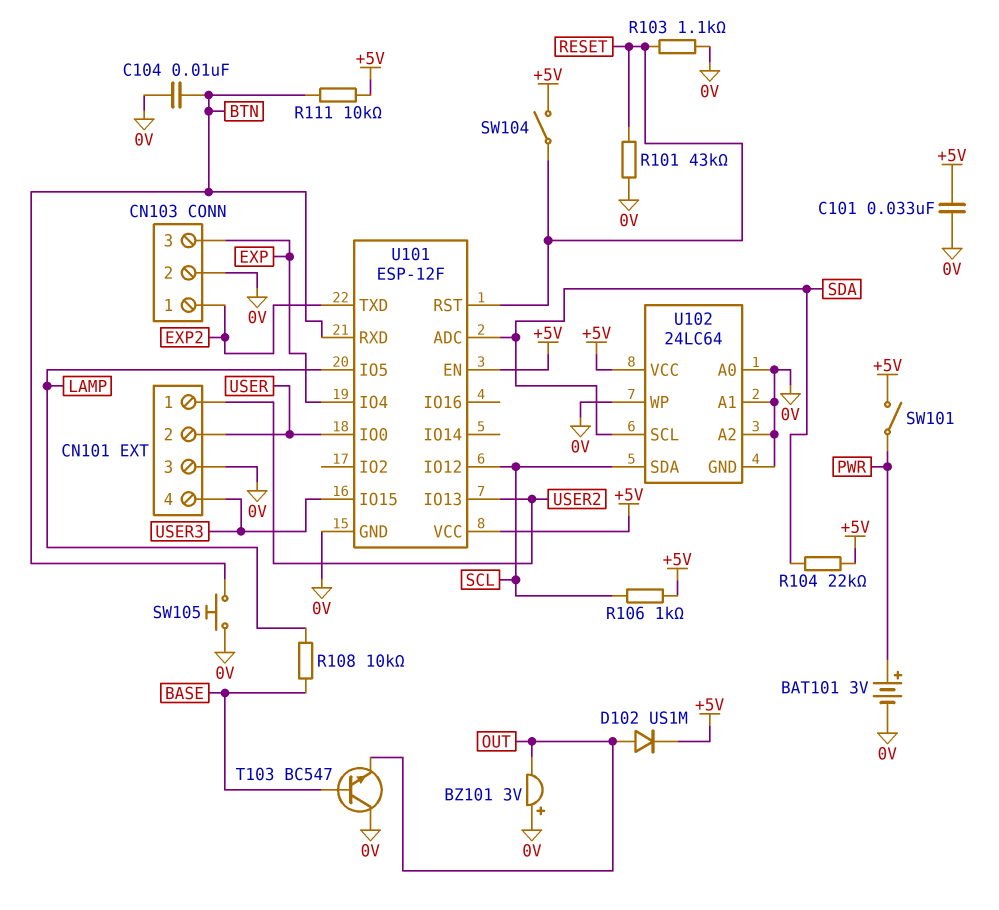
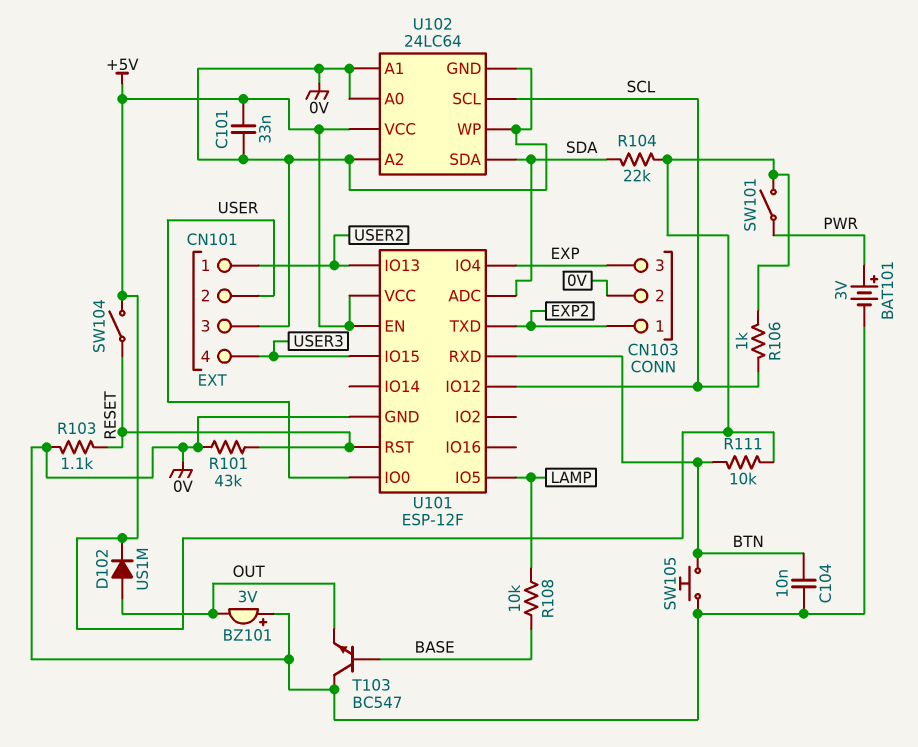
U102 pin SCL: SDA -> SCL
U102 pin SDA: SCL -> SDA

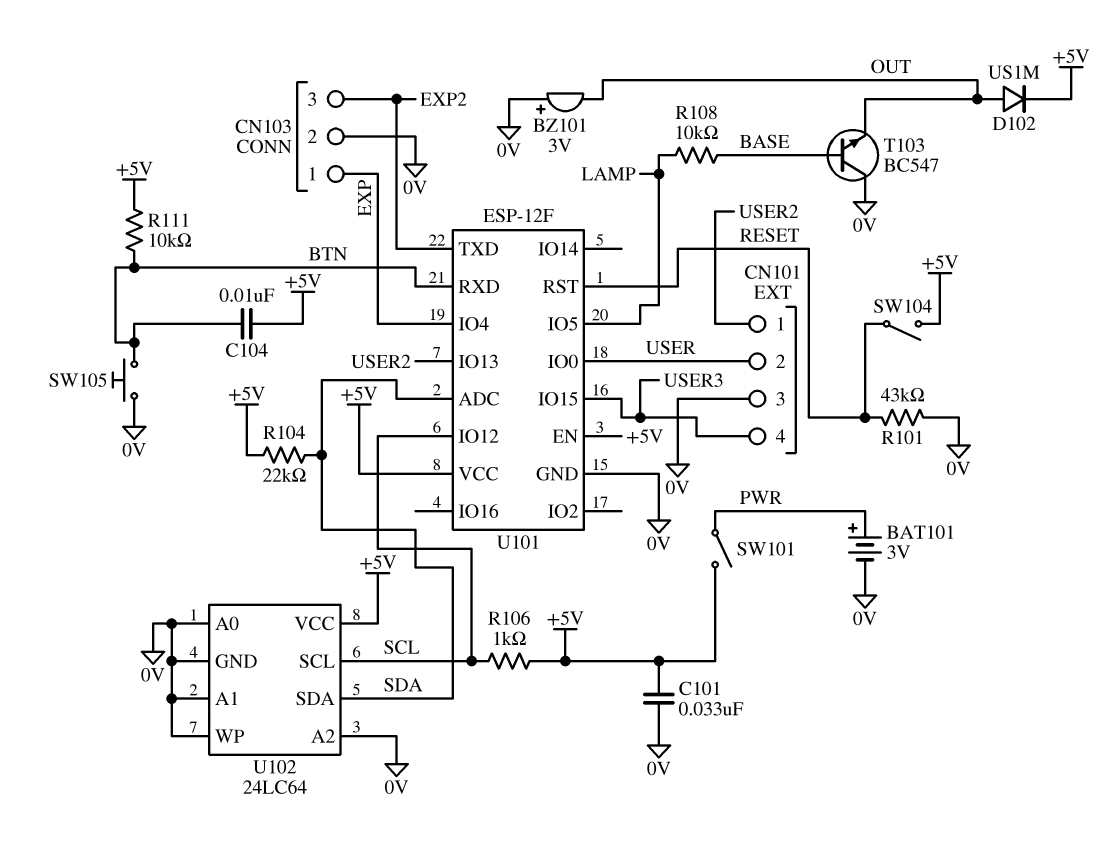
C104: 10nF (0V, BTN) -> 10nF (+5V, BTN)
CN103 pin 1: EXP2 -> EXP
CN103 pin 3: EXP -> EXP2
R103: 1.1k (0V, RESET) -> none

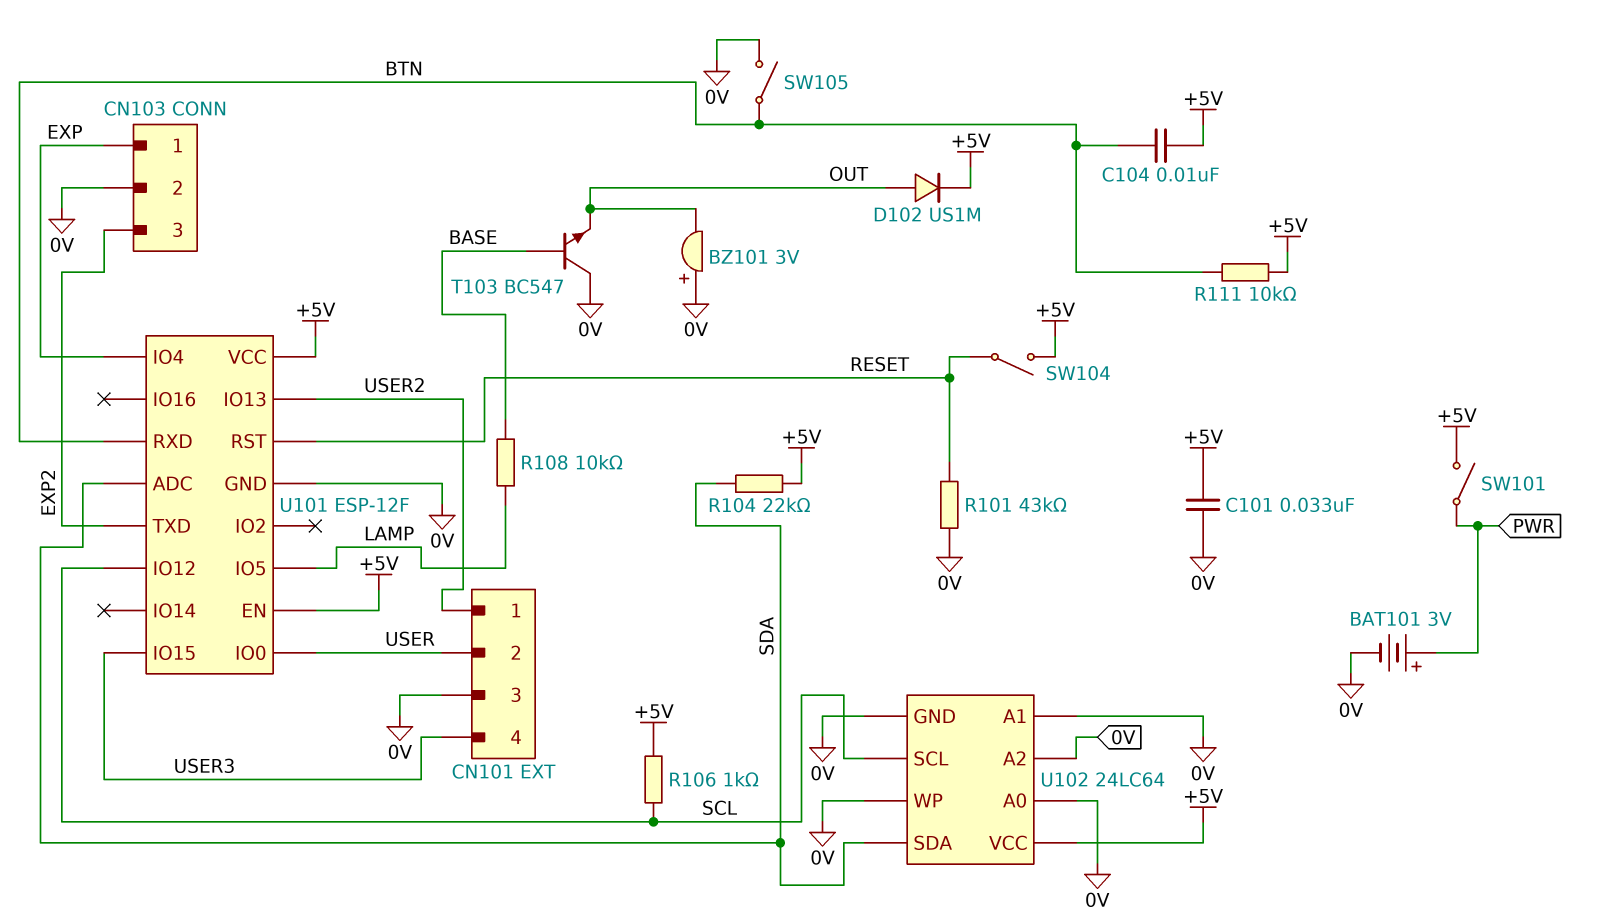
SW105: button (0V, BTN) -> switch (0V, BTN)

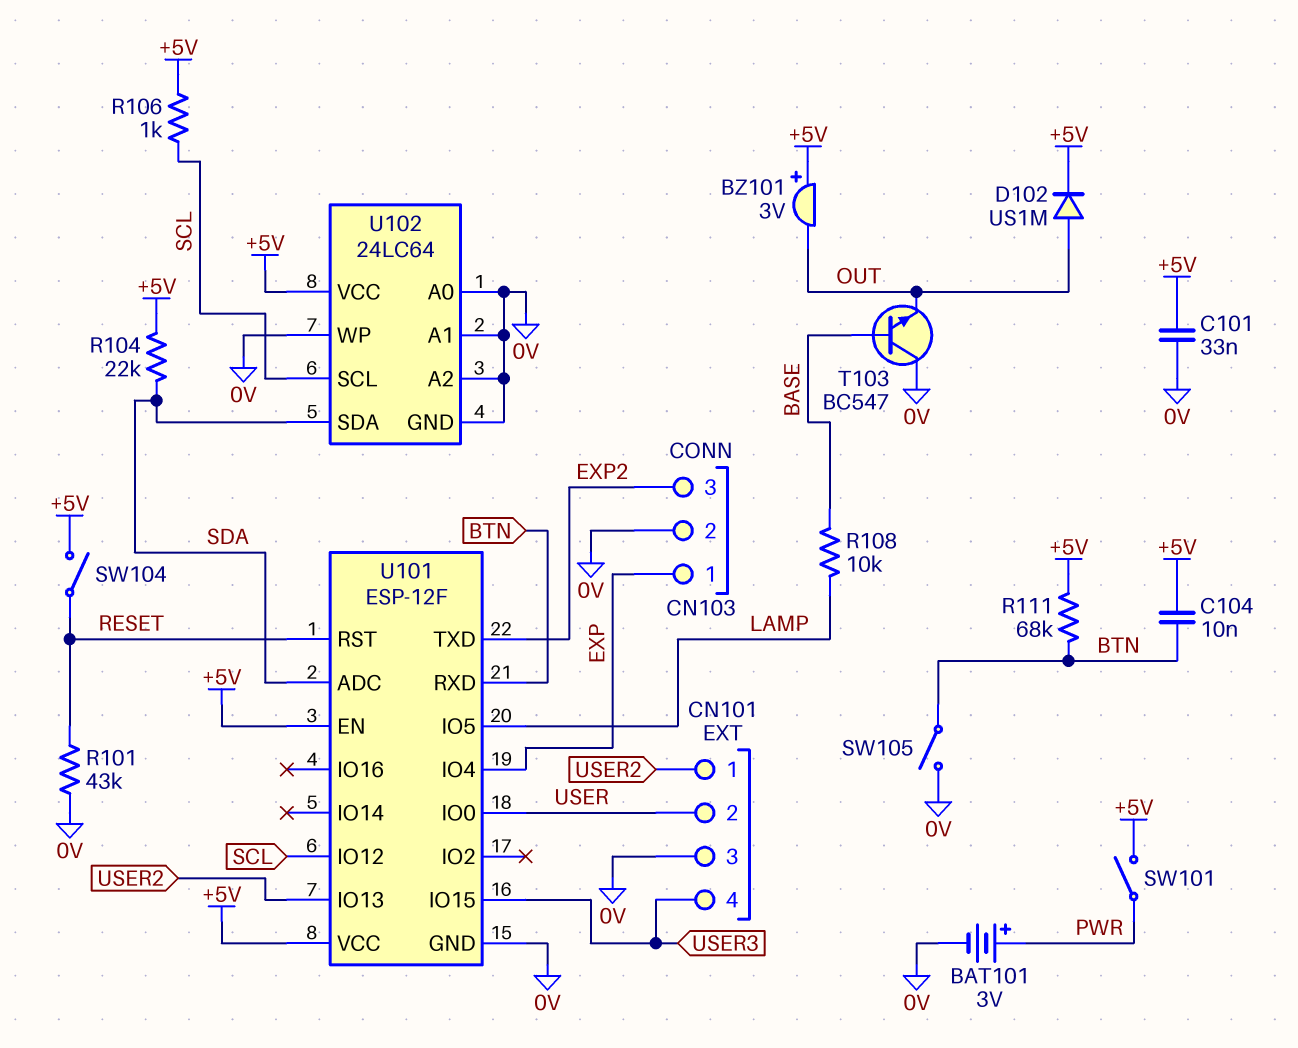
BZ101: buzzer 3V (plus 0V, minus OUT) -> buzzer 3V (plus +5V, minus OUT)
R111: 10k (+5V, BTN) -> 68k (+5V, BTN)

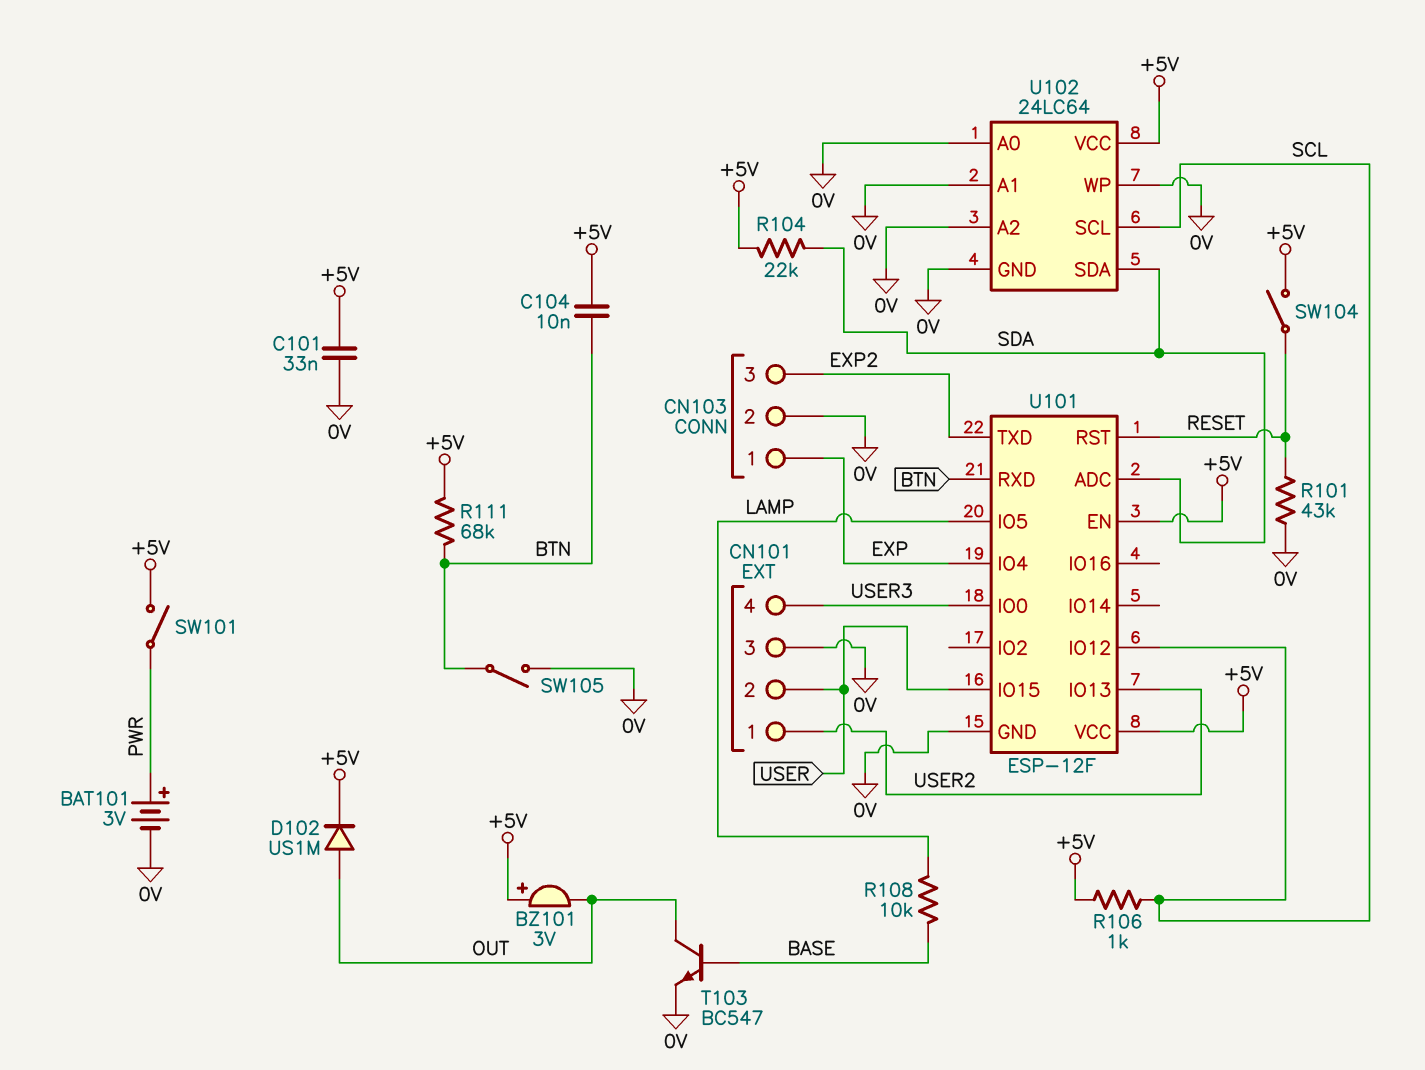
T103: NPN BC547 (B BASE, C 0V, E OUT) -> NPN BC547 (B BASE, C OUT, E 0V)
U101 pin IO0: USER -> USER3
U101 pin IO15: USER3 -> USER

